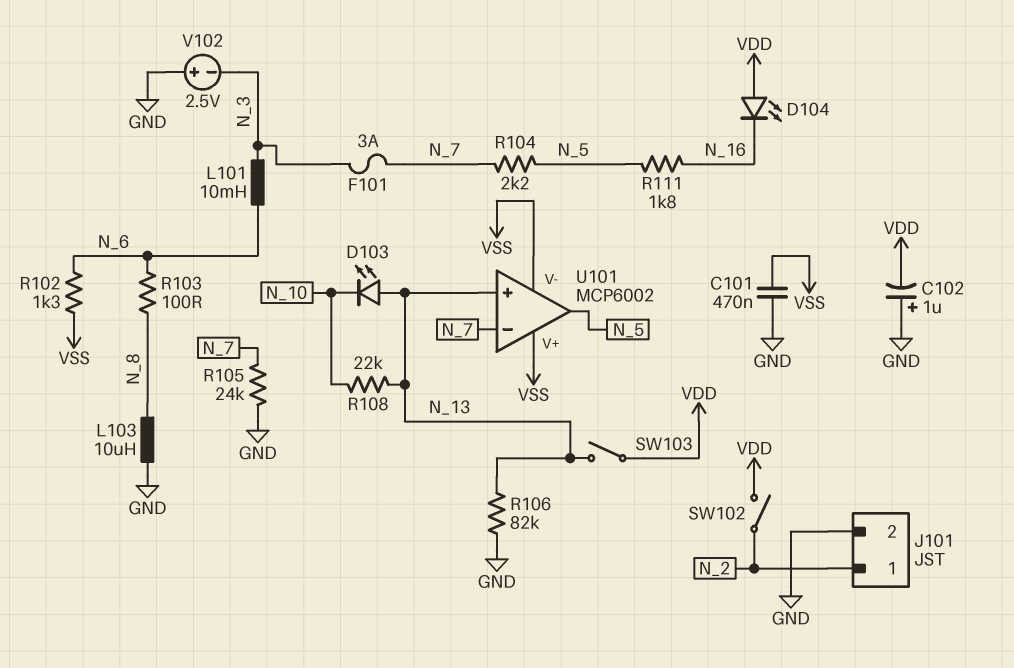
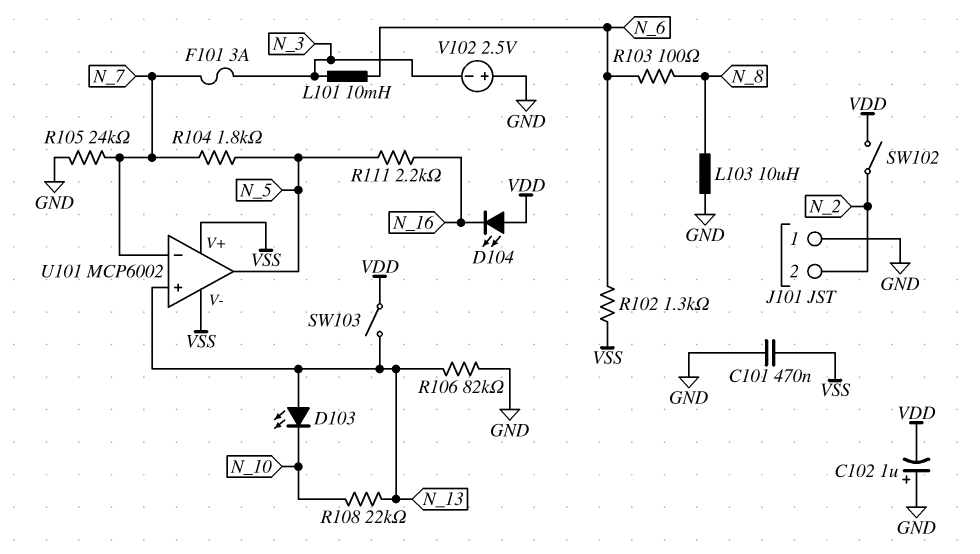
J101 pin 1: N_2 -> GND
J101 pin 2: GND -> N_2
R104: 2.2k (N_5, N_7) -> 1.8k (N_5, N_7)
R111: 1.8k (N_5, N_16) -> 2.2k (N_5, N_16)

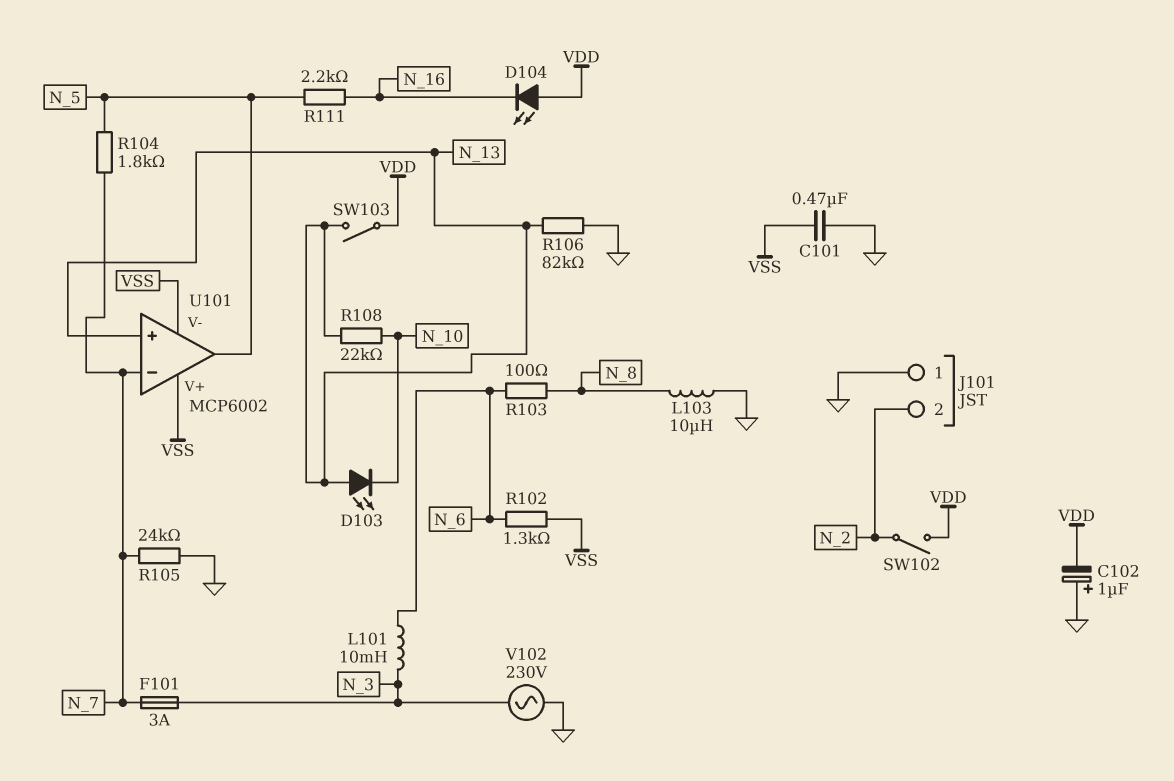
V102: 2.5V (plus GND, minus N_3) -> AC 230V (GND, N_3)

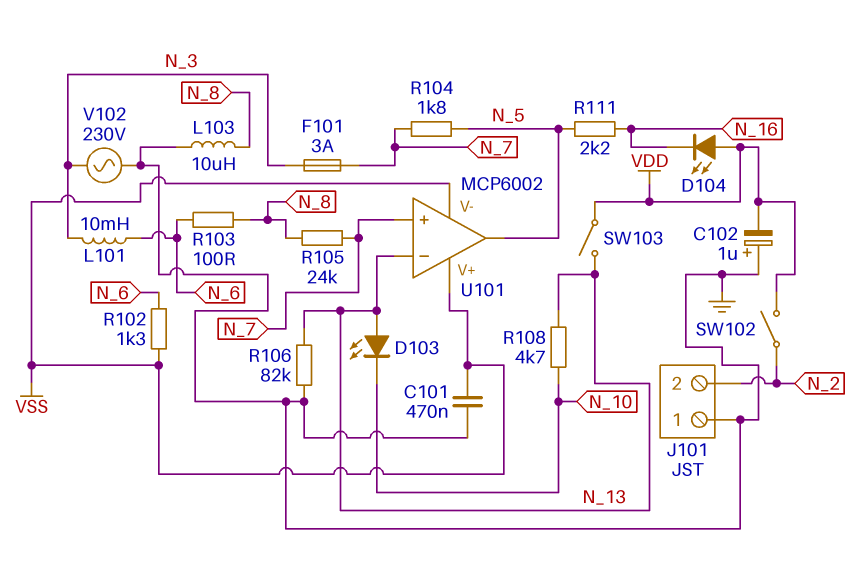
R105: 24k (GND, N_7) -> 24k (N_7, N_8)
R108: 22k (N_10, N_13) -> 4.7k (N_10, N_13)
U101 pin in+: N_13 -> N_7
U101 pin in-: N_7 -> N_13

